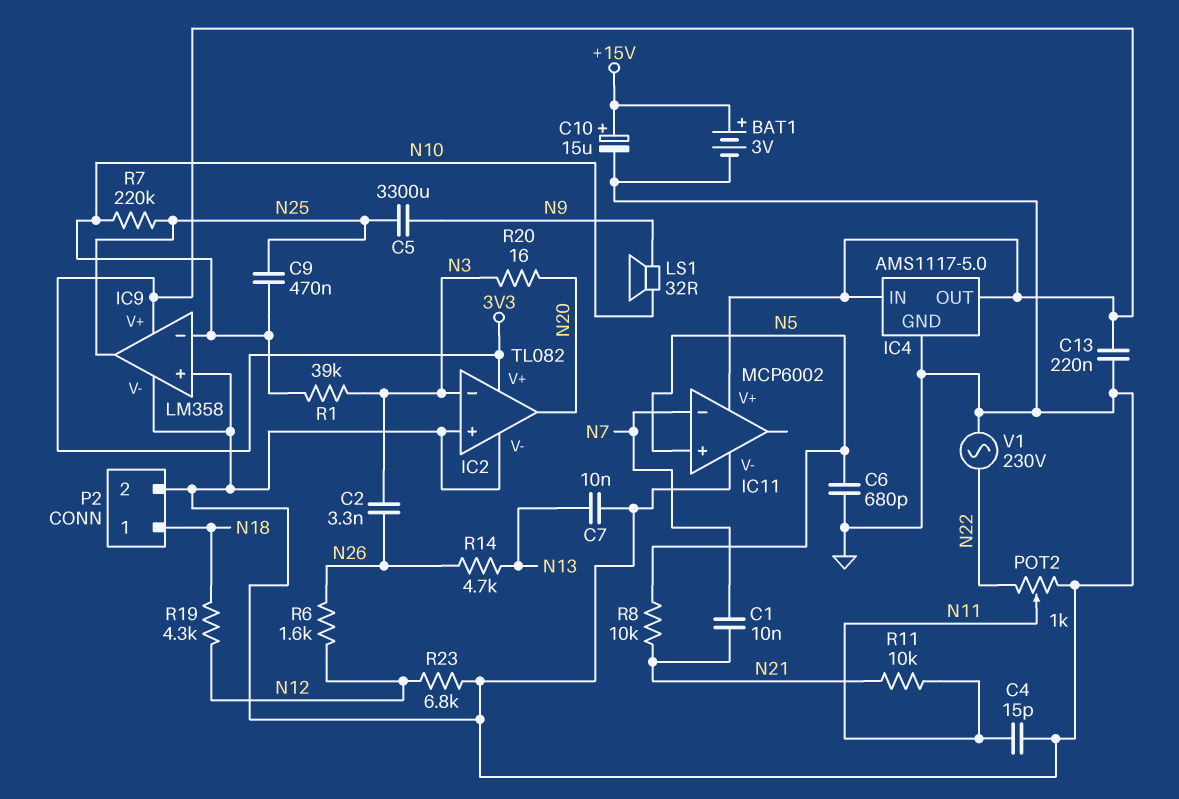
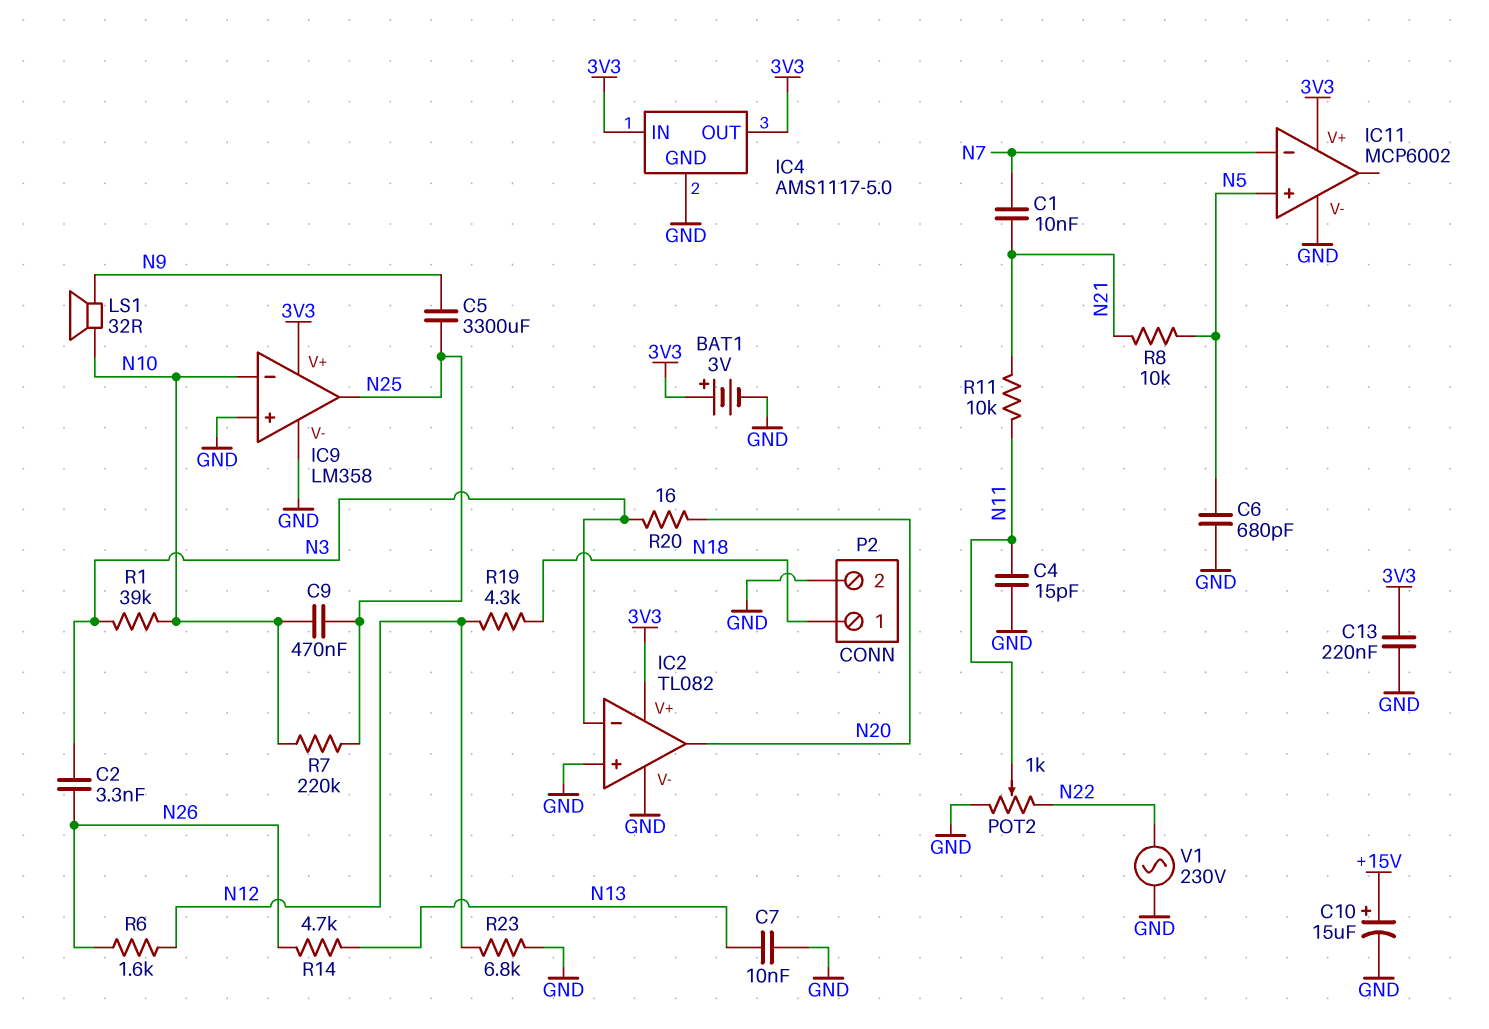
BAT1: 3V (plus +15V, minus GND) -> 3V (plus 3V3, minus GND)

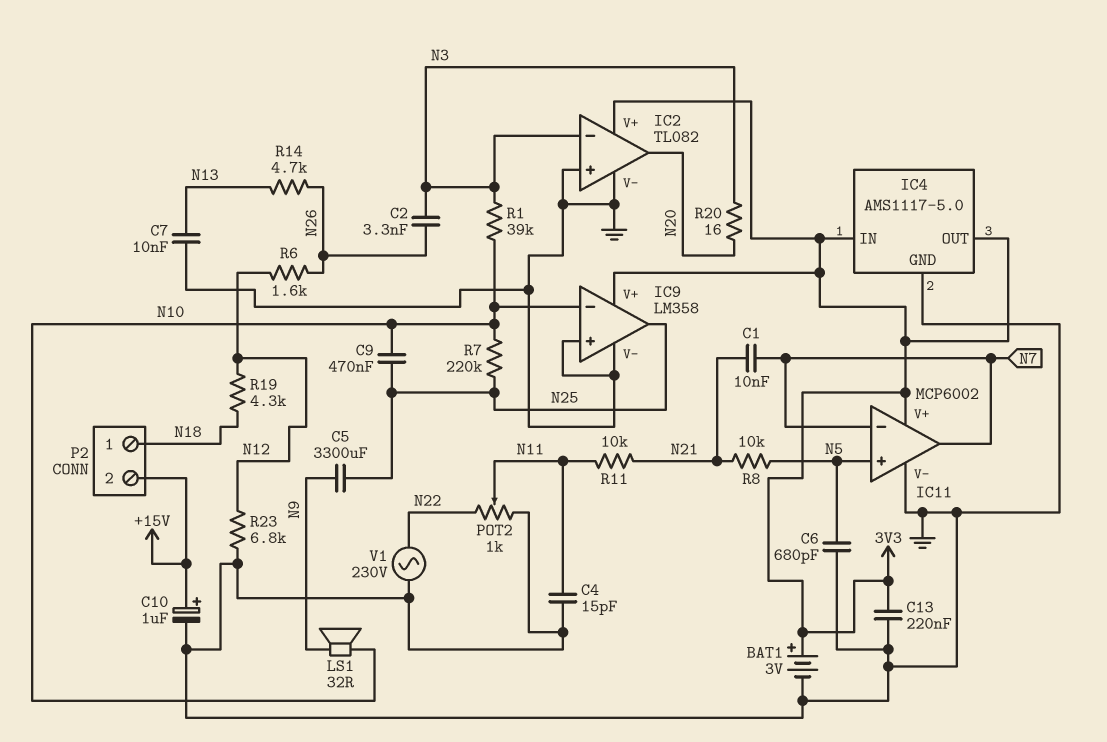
C10: 15uF (plus +15V, minus GND) -> 1uF (plus +15V, minus GND)
IC11 pin out: none -> N7
P2 pin 2: GND -> +15V

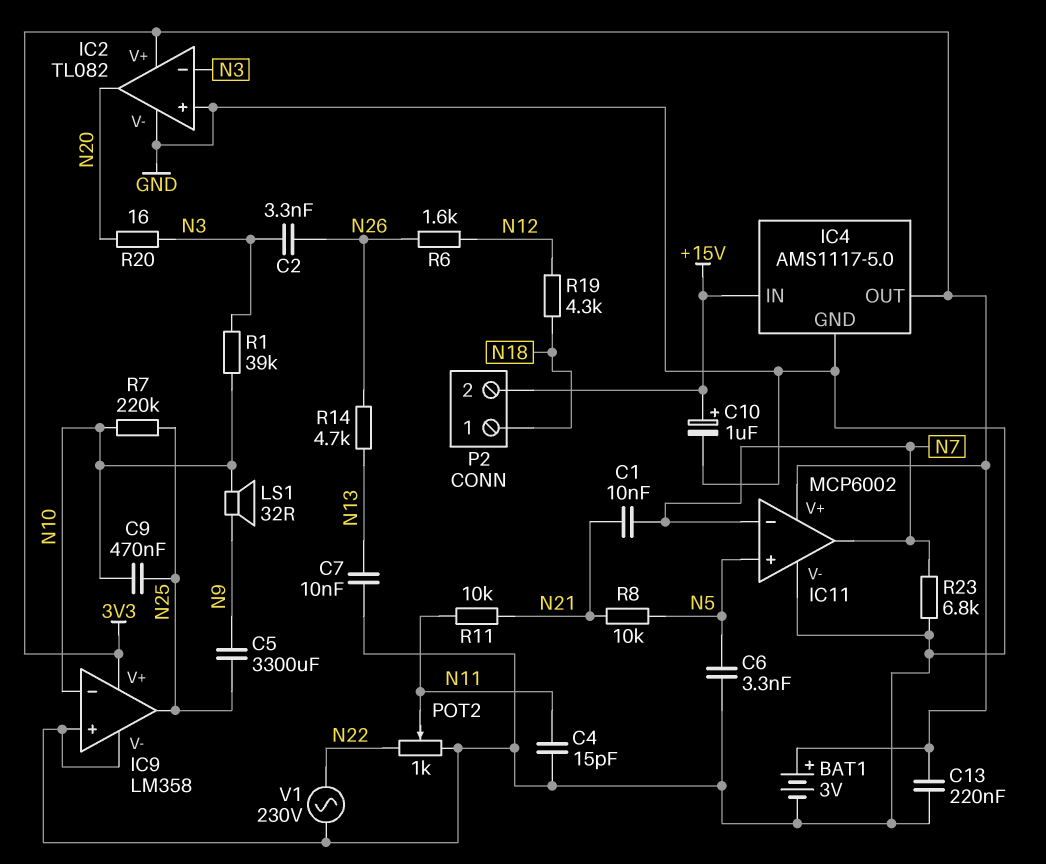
C6: 680pF (GND, N5) -> 3.3nF (GND, N5)
IC4 pin IN: 3V3 -> +15V
R23: 6.8k (GND, N12) -> 6.8k (GND, N7)

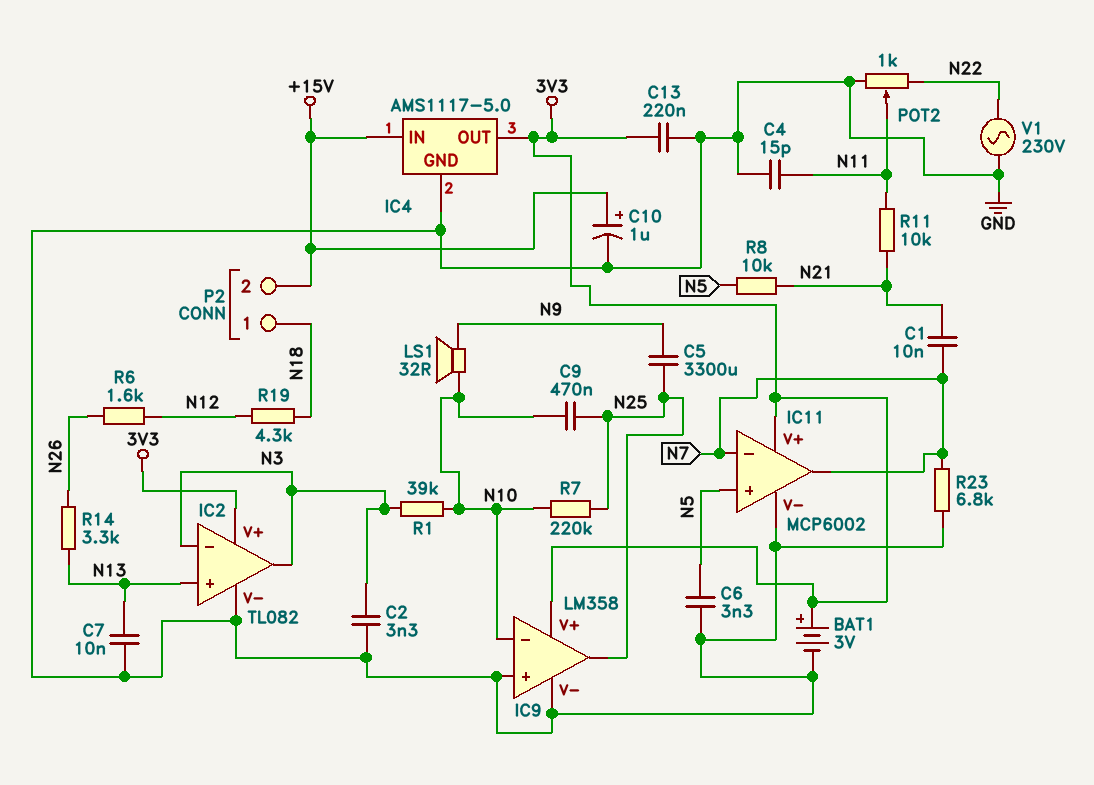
C2: 3.3nF (N3, N26) -> 3.3nF (GND, N3)
IC2 pin in+: GND -> N13
IC2 pin out: N20 -> N3
R14: 4.7k (N13, N26) -> 3.3k (N13, N26)
R20: 16 (N3, N20) -> none

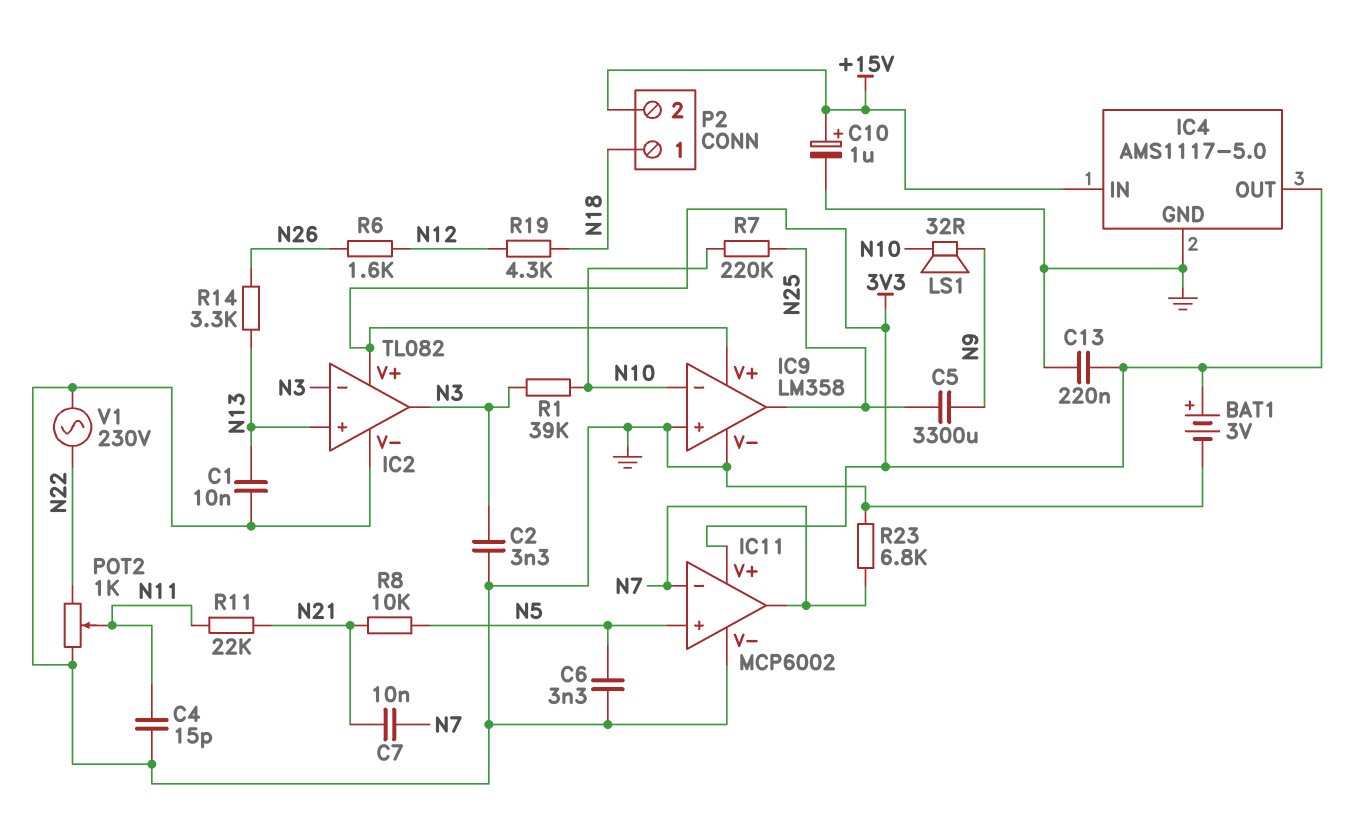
C1: 10nF (N7, N21) -> 10nF (GND, N13)
C7: 10nF (GND, N13) -> 10nF (N7, N21)
C9: 470nF (N10, N25) -> none
R11: 10k (N11, N21) -> 22k (N11, N21)

